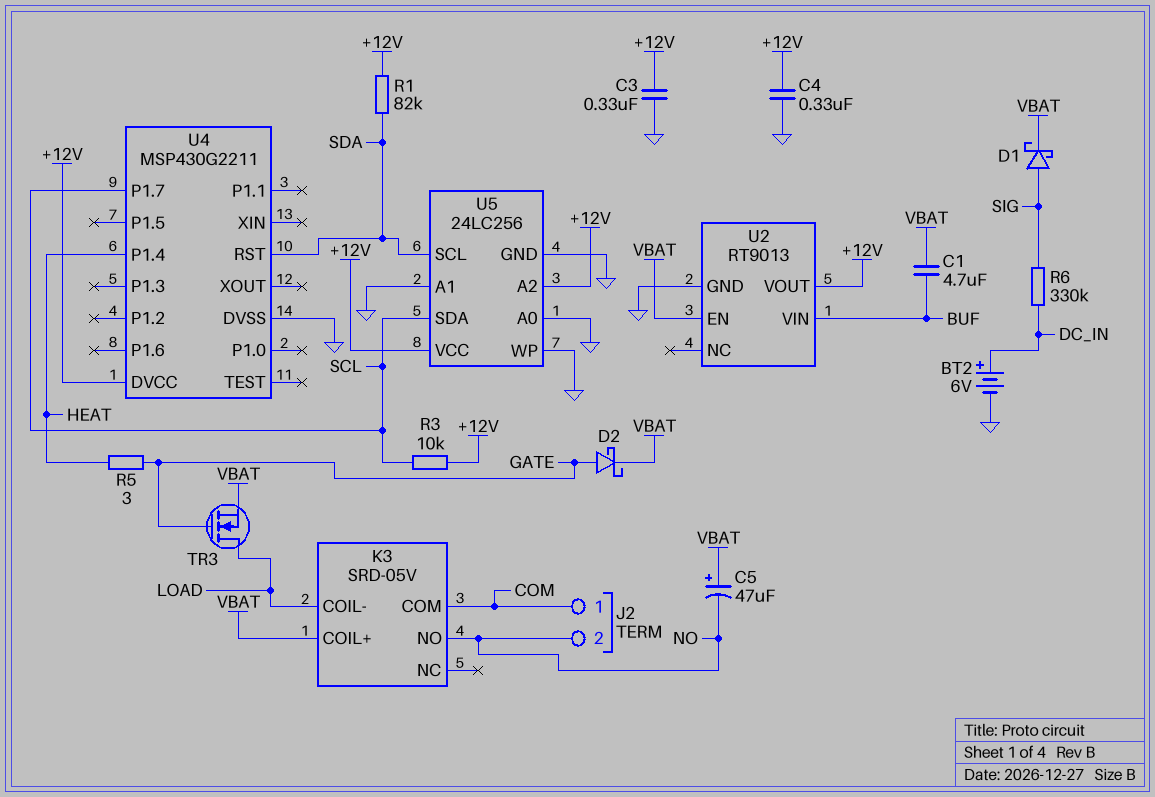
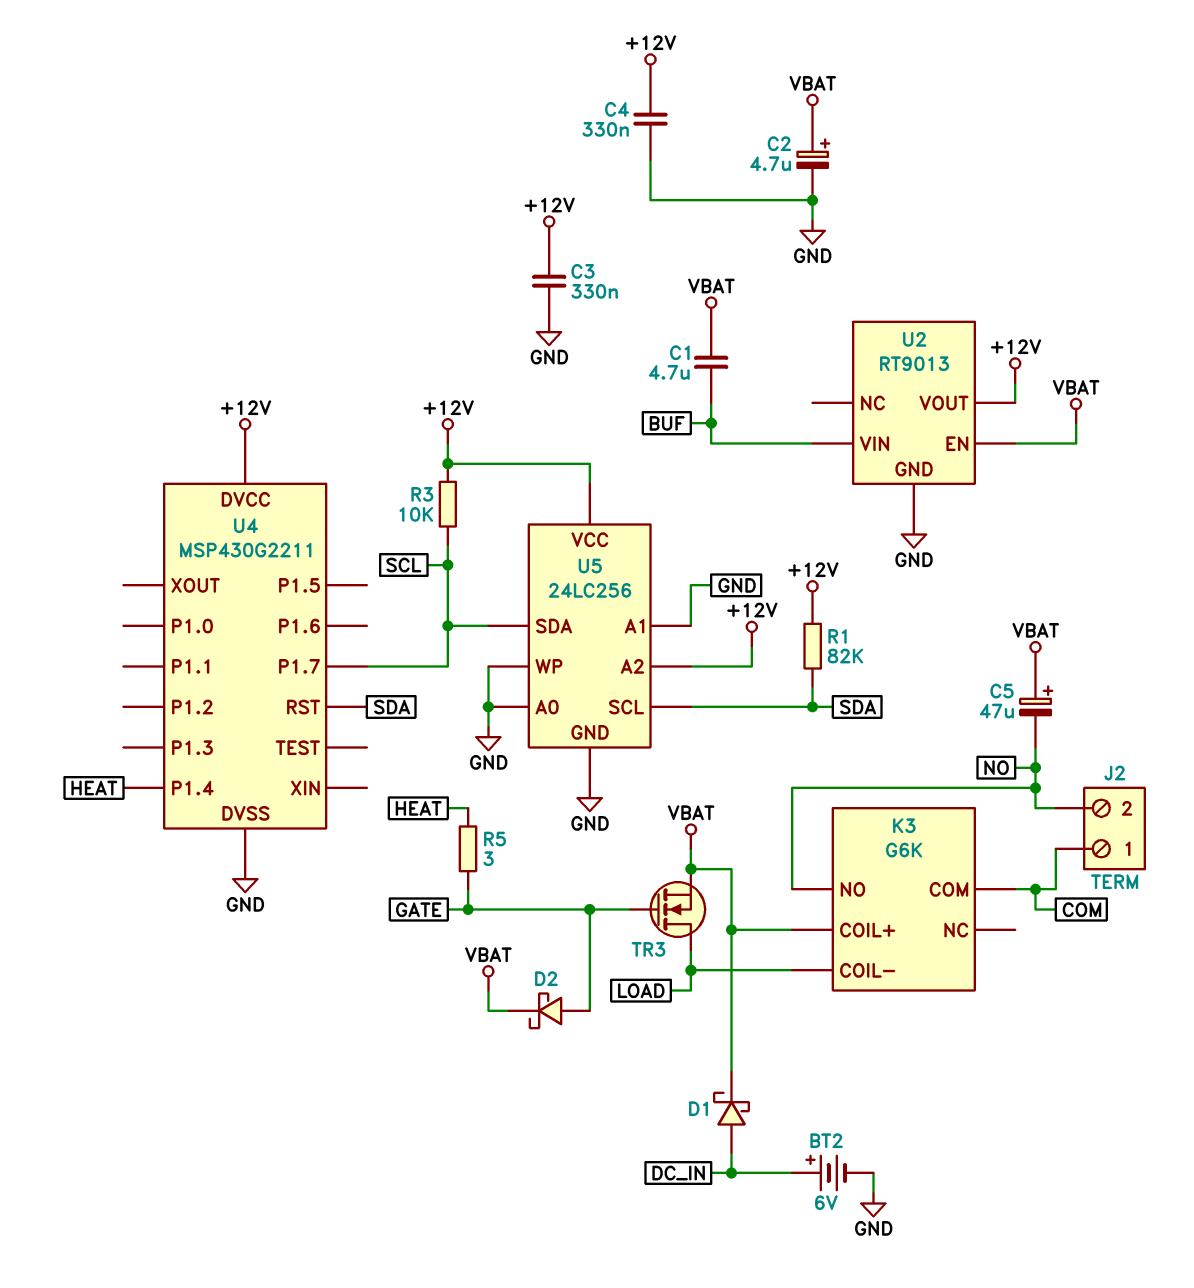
C2: none -> 4.7uF (plus VBAT, minus GND)
D1: schottky (A SIG, K VBAT) -> schottky (A DC_IN, K VBAT)
K3: SRD-05V -> G6K
R6: 330k (DC_IN, SIG) -> none

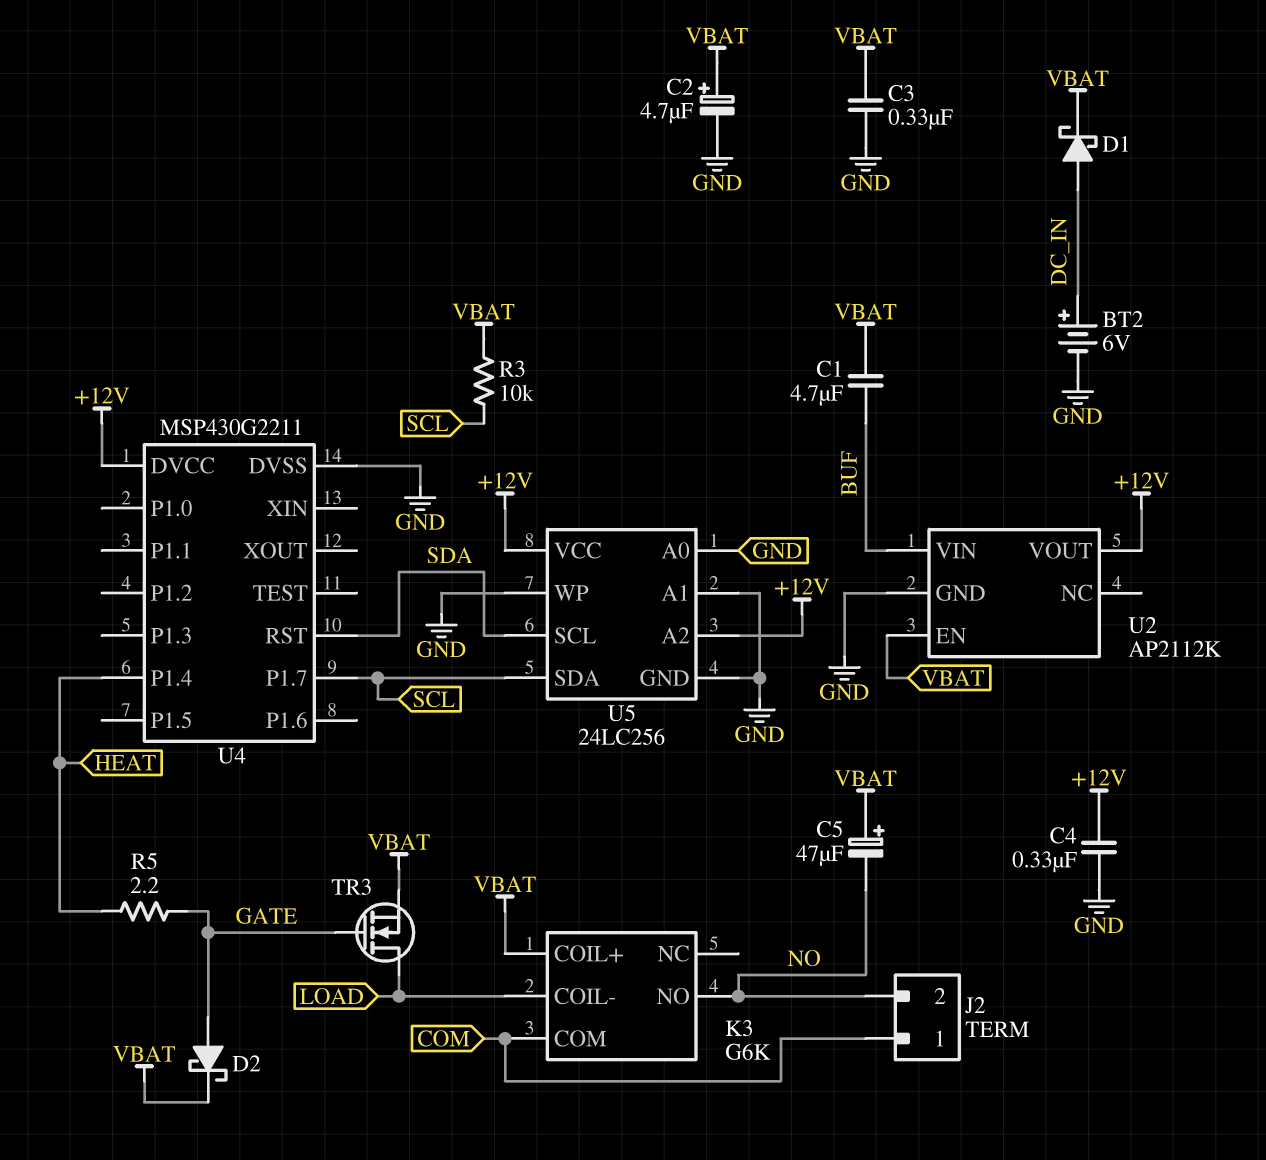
C3: 330nF (+12V, GND) -> 330nF (GND, VBAT)
R1: 82k (+12V, SDA) -> none
R3: 10k (+12V, SCL) -> 10k (SCL, VBAT)
R5: 3 (GATE, HEAT) -> 2.2 (GATE, HEAT)
U2: RT9013 -> AP2112K

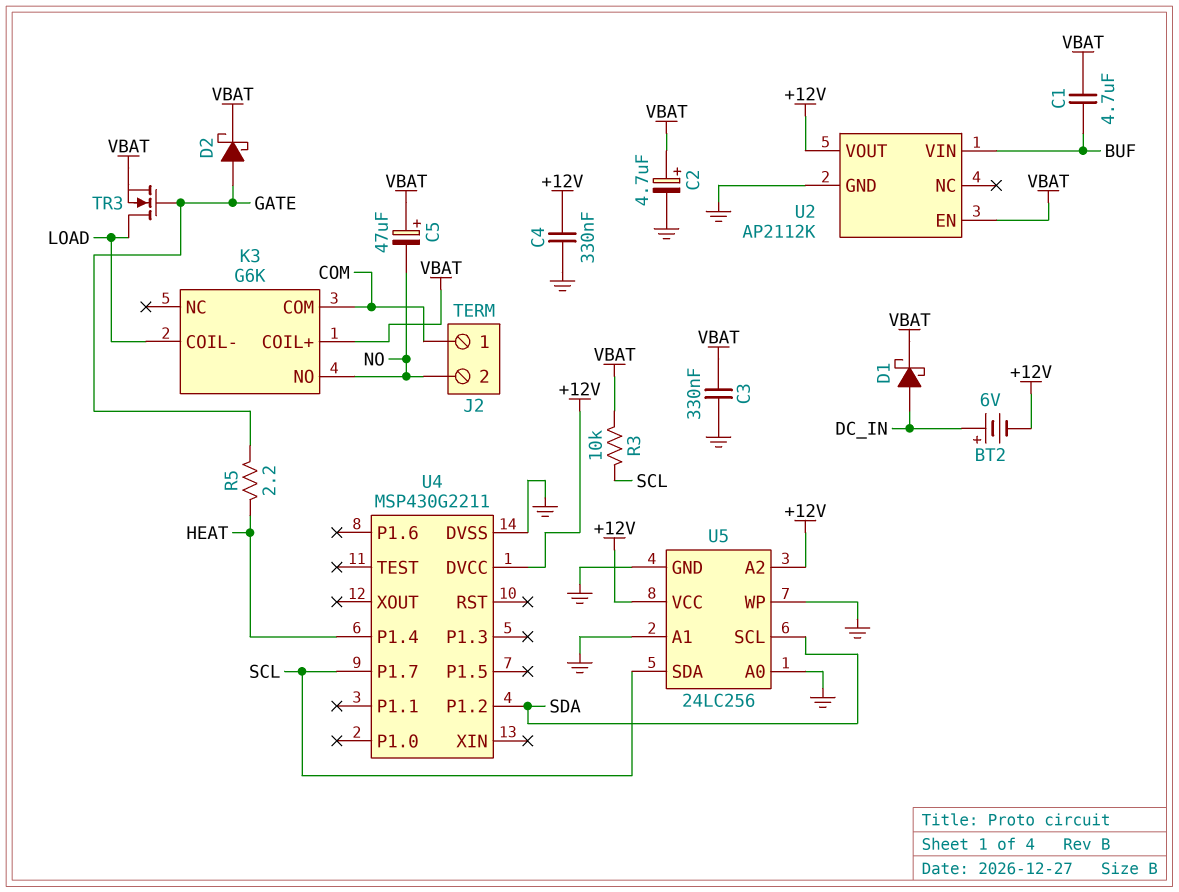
BT2: 6V (plus DC_IN, minus GND) -> 6V (plus DC_IN, minus +12V)
U4 pin P1.2: none -> SDA
U4 pin RST: SDA -> none

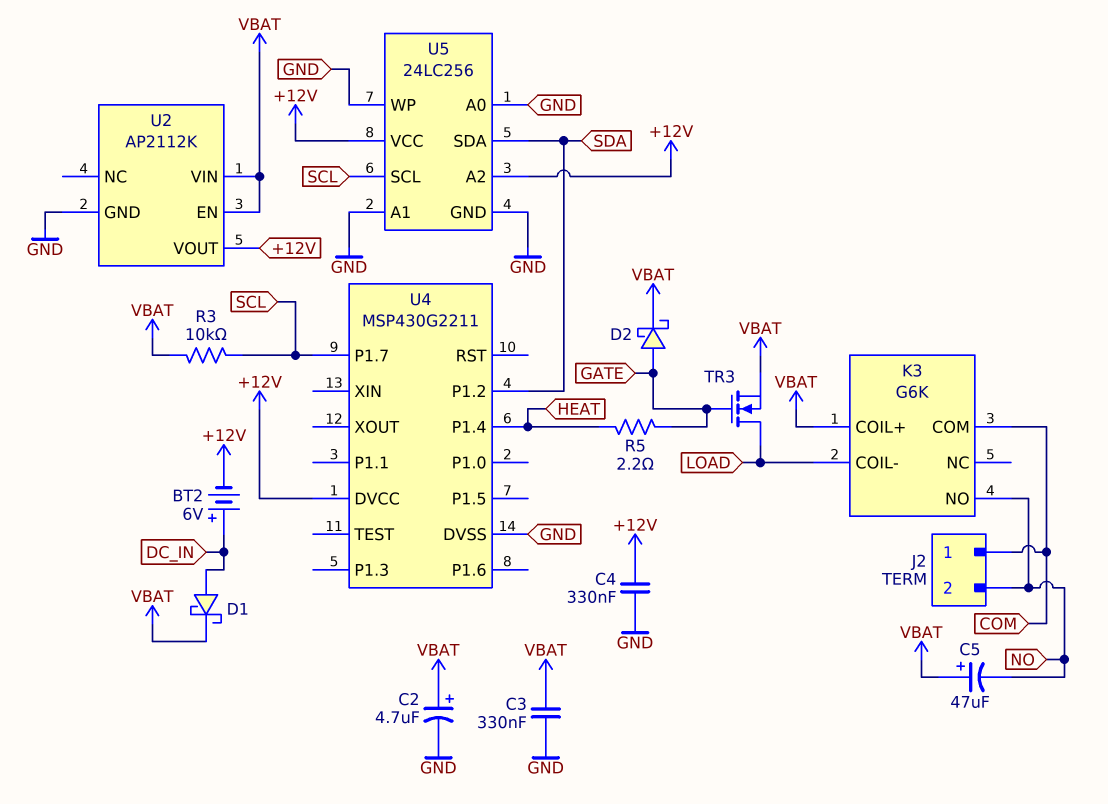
C1: 4.7uF (BUF, VBAT) -> none
U2 pin VIN: BUF -> VBAT
U5 pin SCL: SDA -> SCL
U5 pin SDA: SCL -> SDA

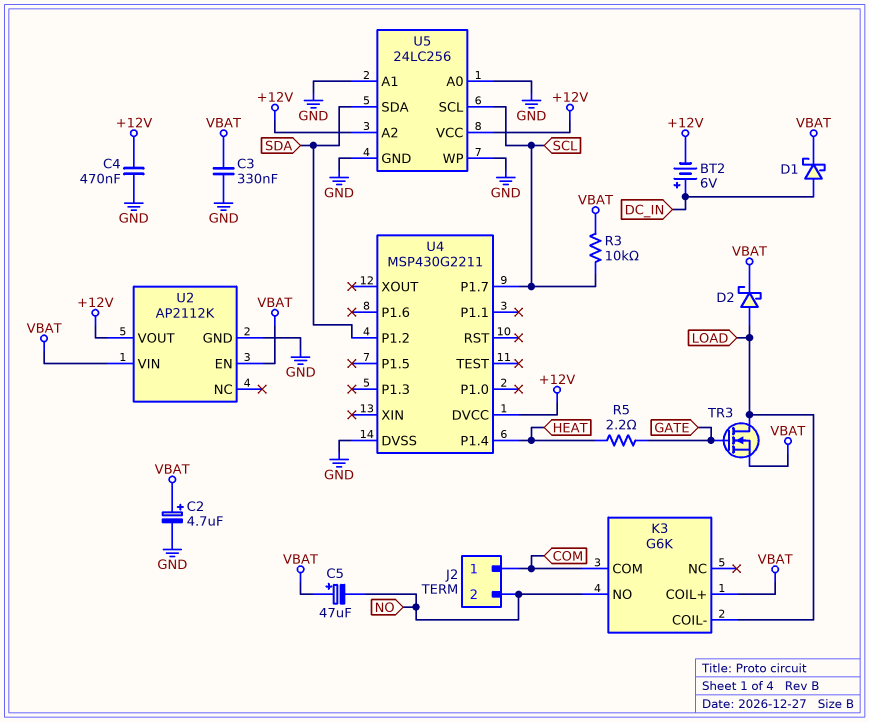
C4: 330nF (+12V, GND) -> 470nF (+12V, GND)
D2: schottky (A GATE, K VBAT) -> schottky (A LOAD, K VBAT)

